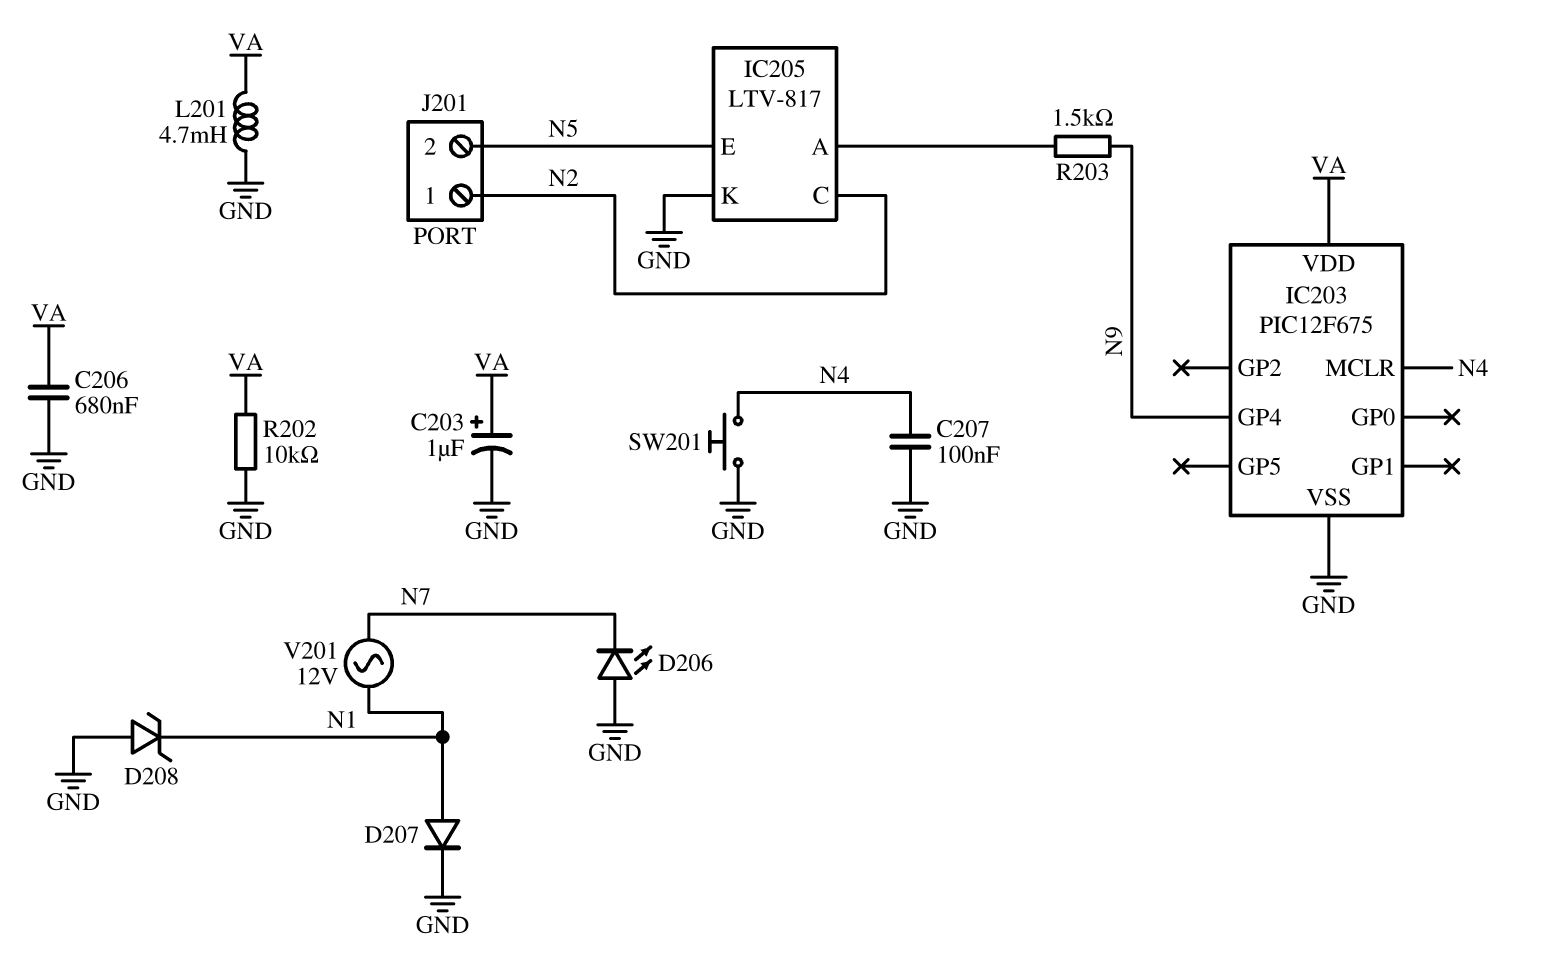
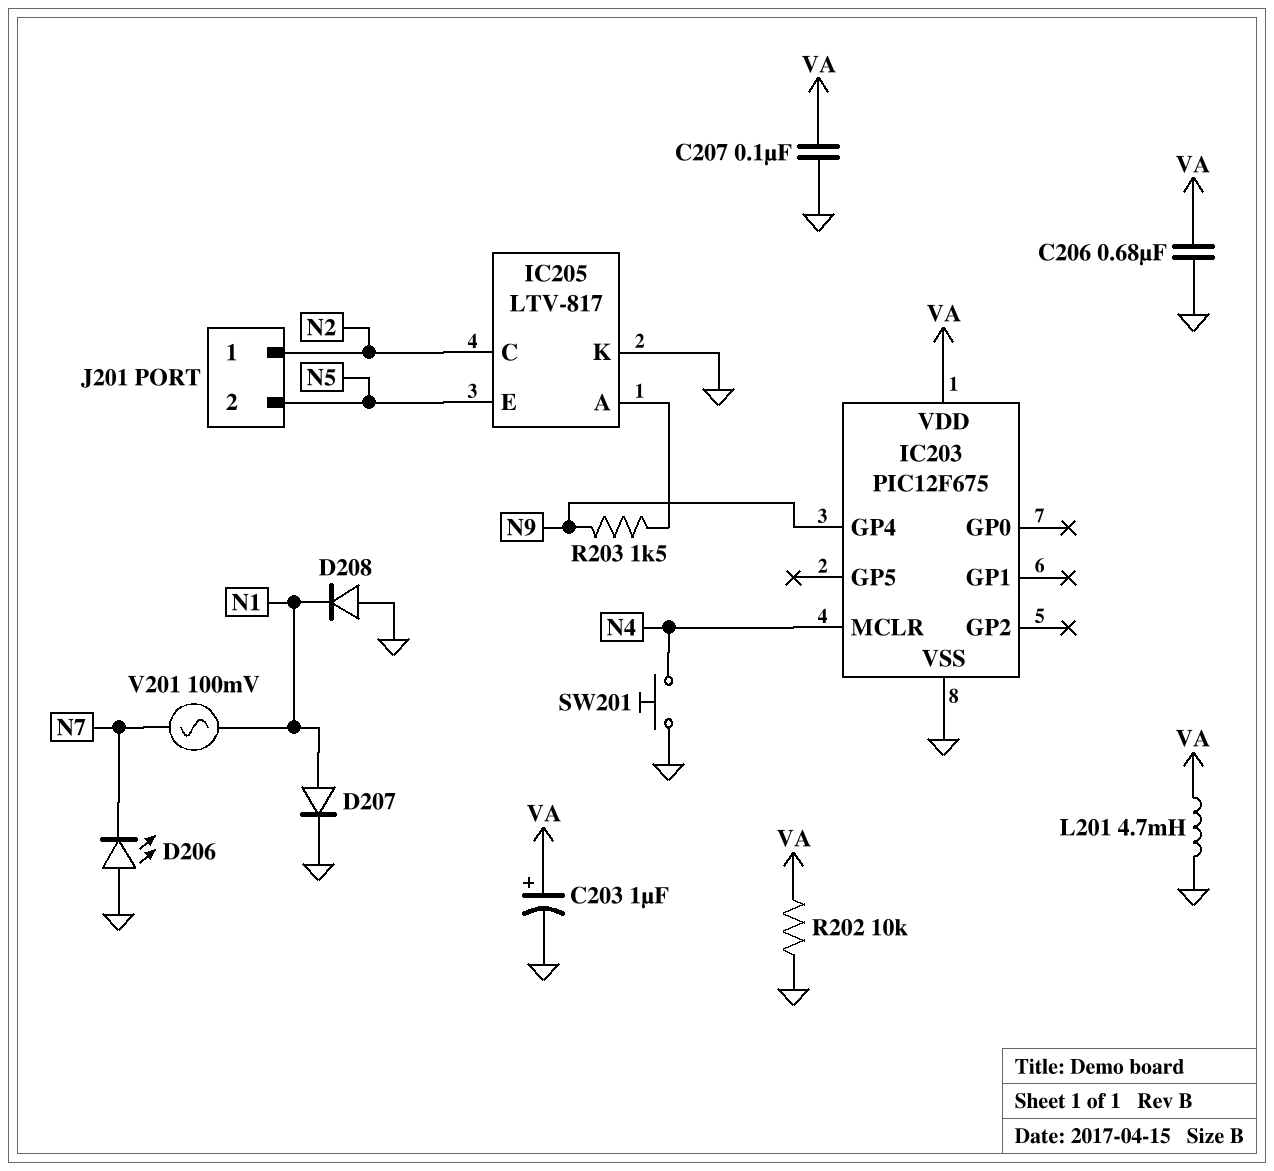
C207: 100nF (GND, N4) -> 100nF (GND, VA)
D208: zener (A GND, K N1) -> diode (A GND, K N1)
V201: AC 12V (N1, N7) -> AC 100mV (N1, N7)

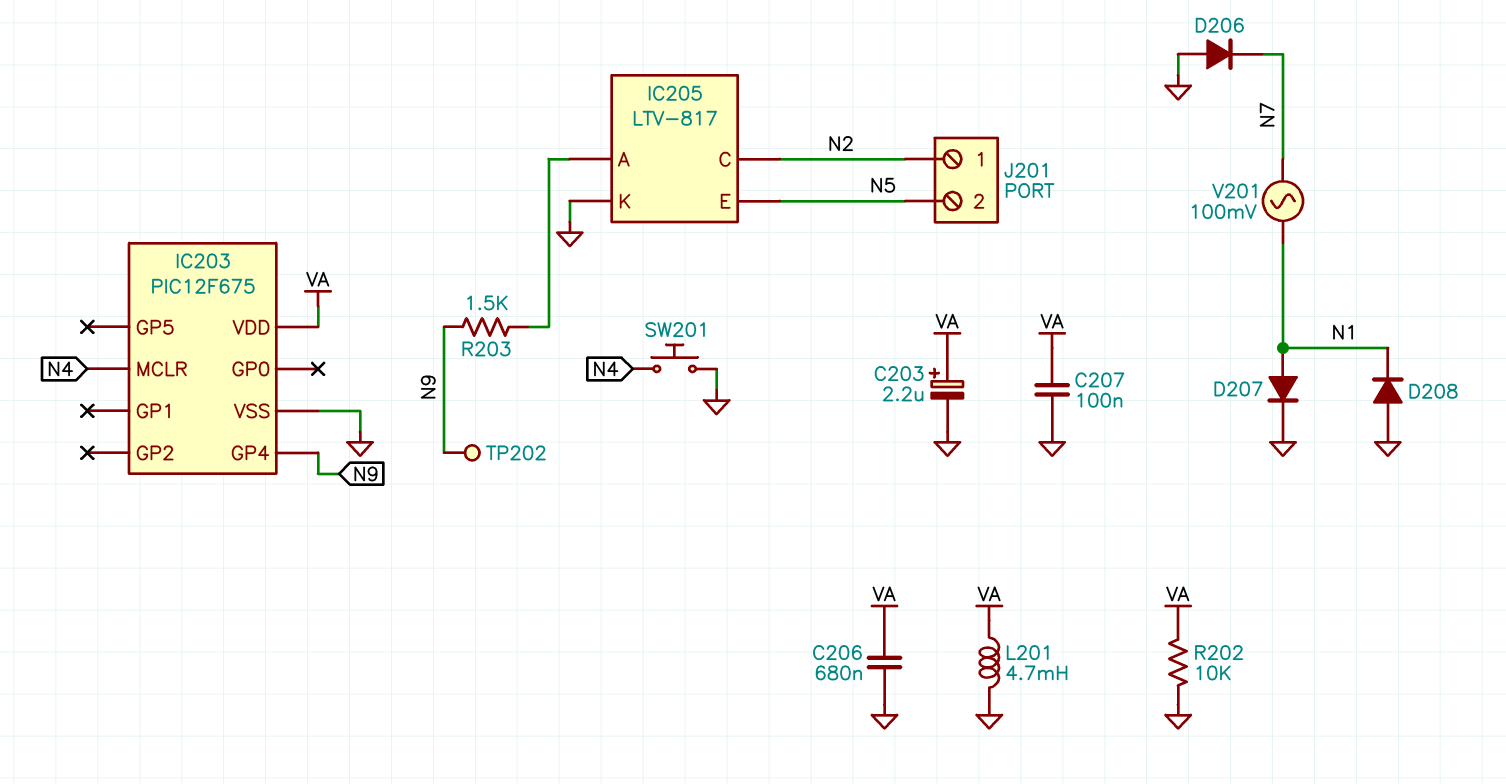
C203: 1uF (plus VA, minus GND) -> 2.2uF (plus VA, minus GND)
D206: LED (A GND, K N7) -> diode (A GND, K N7)
TP202: none -> test point (N9)

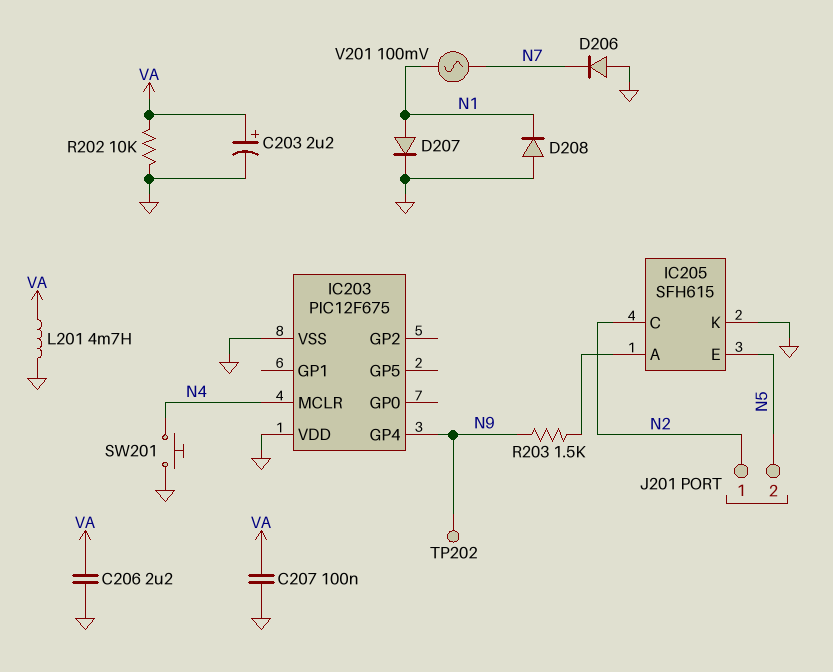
C206: 680nF (GND, VA) -> 2.2uF (GND, VA)
IC203 pin VDD: VA -> GND
IC205: LTV-817 -> SFH615

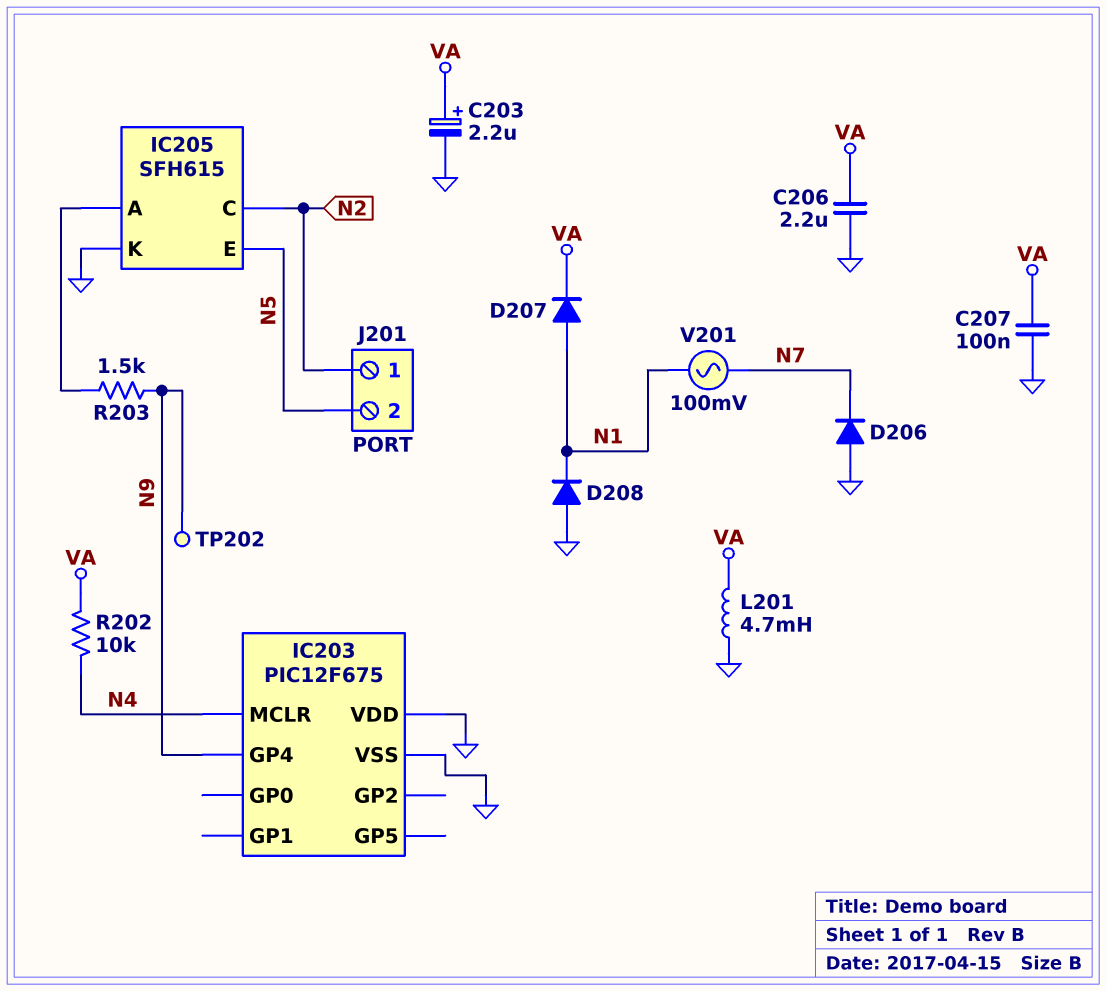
D207: diode (A N1, K GND) -> diode (A N1, K VA)
R202: 10k (GND, VA) -> 10k (N4, VA)
SW201: button (GND, N4) -> none

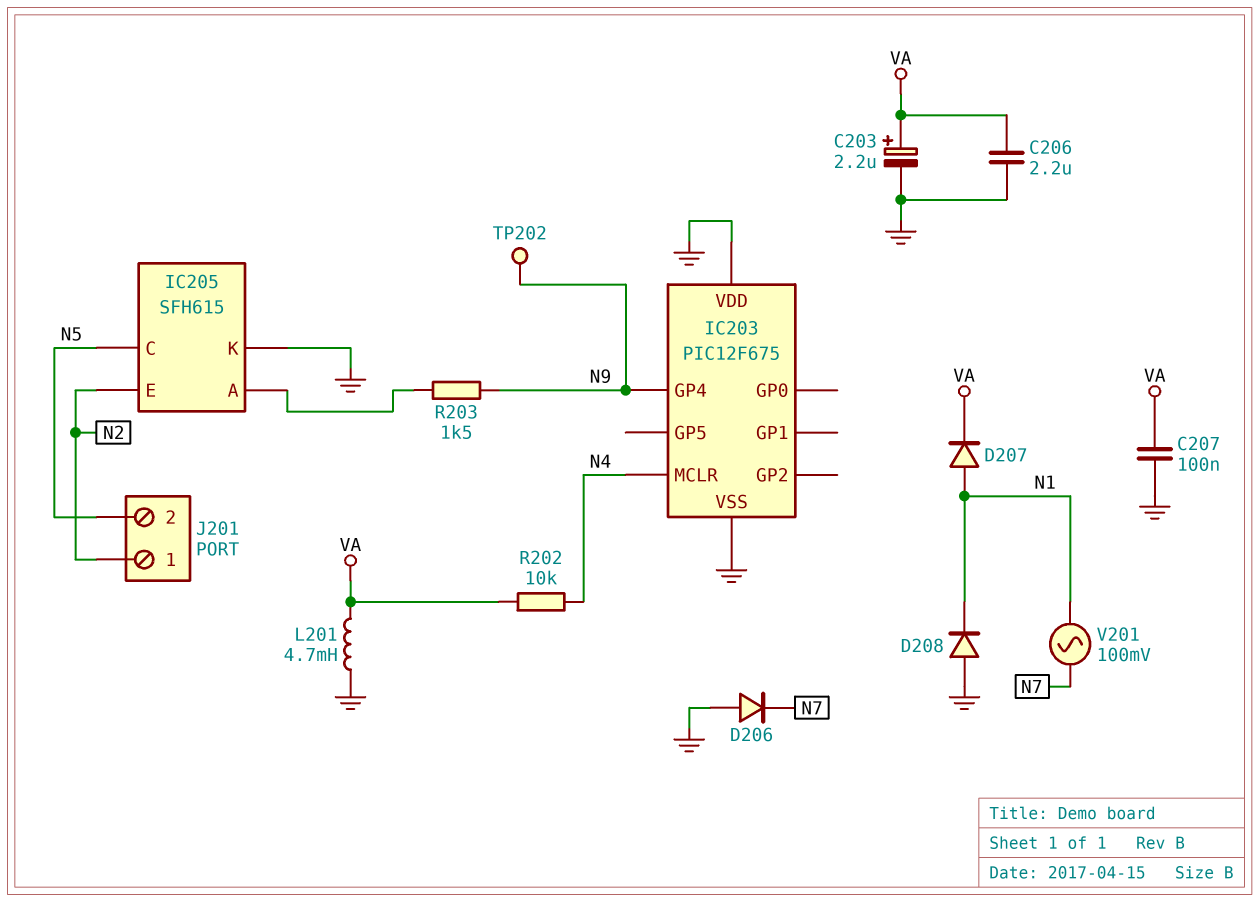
IC205 pin C: N2 -> N5
IC205 pin E: N5 -> N2

